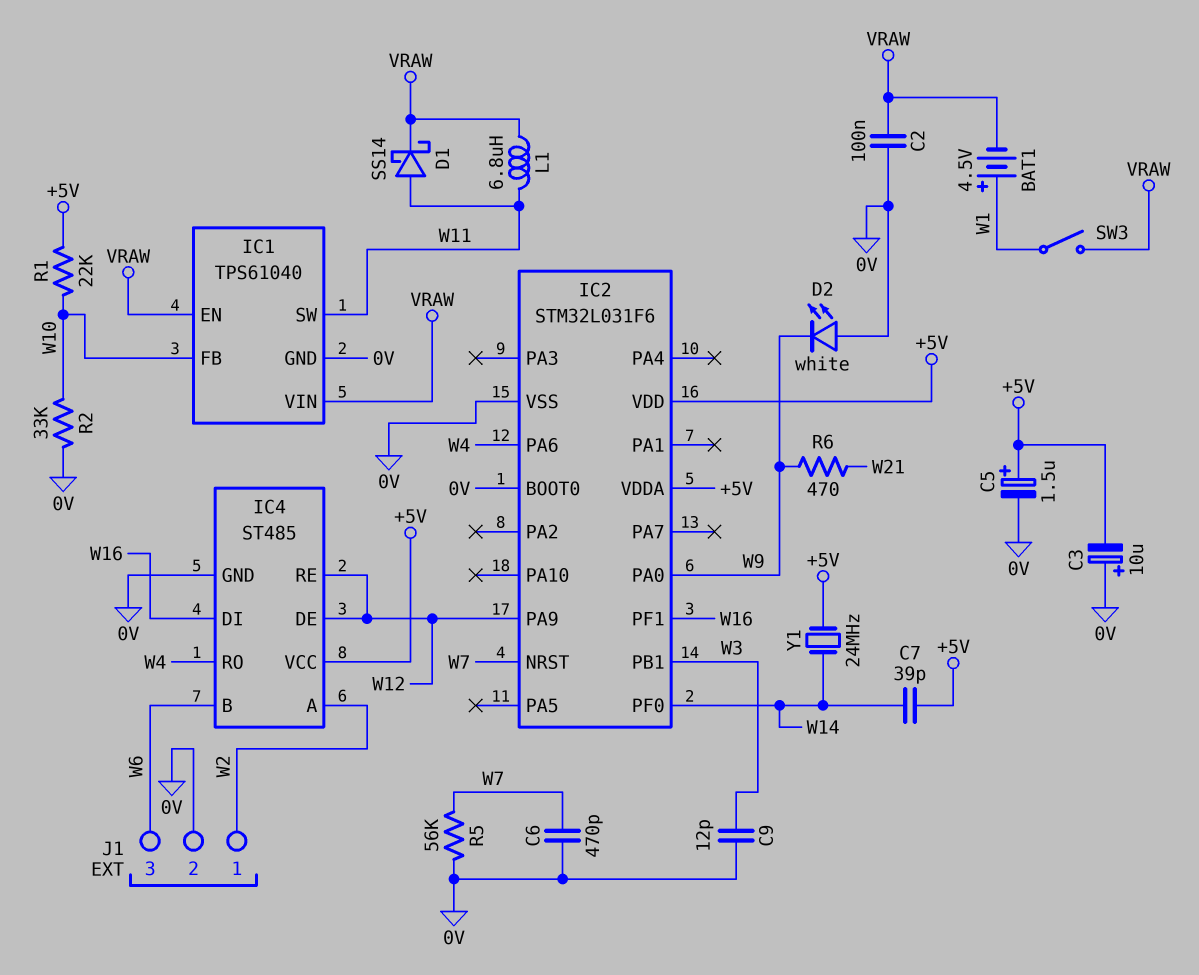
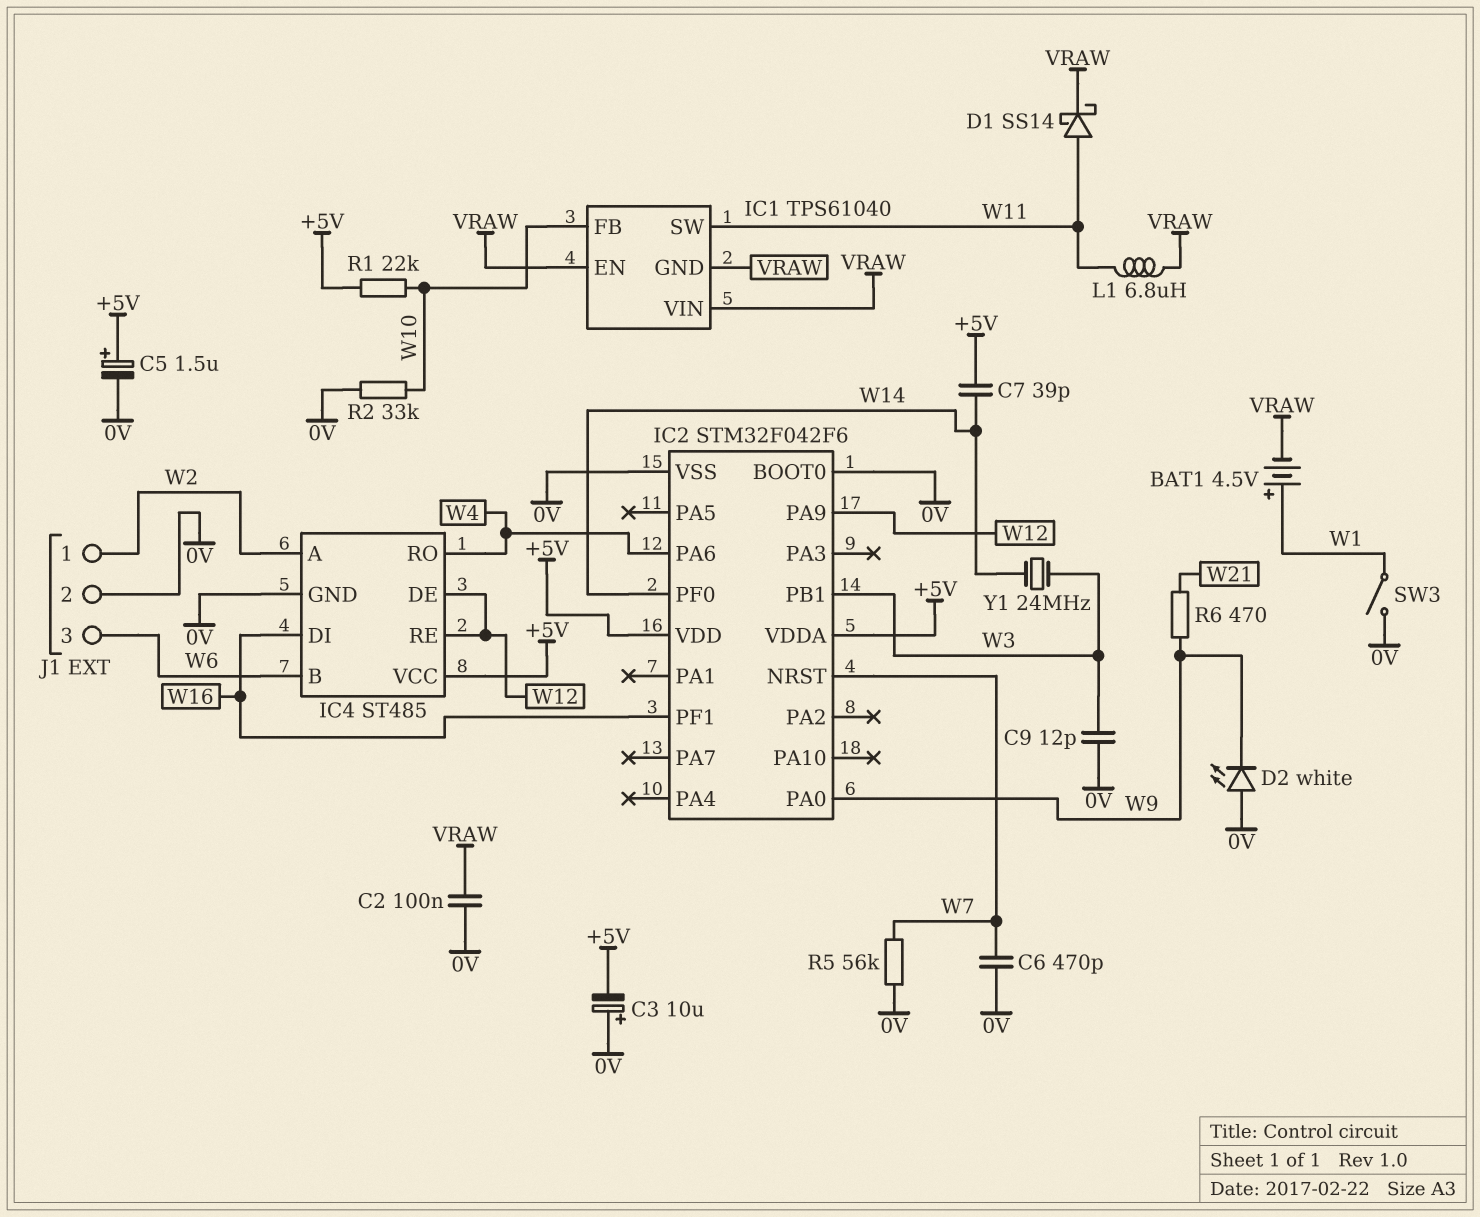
IC1 pin GND: 0V -> VRAW
IC2: STM32L031F6 -> STM32F042F6
SW3: switch (VRAW, W1) -> switch (0V, W1)
Y1: 24MHz (+5V, W14) -> 24MHz (W3, W14)

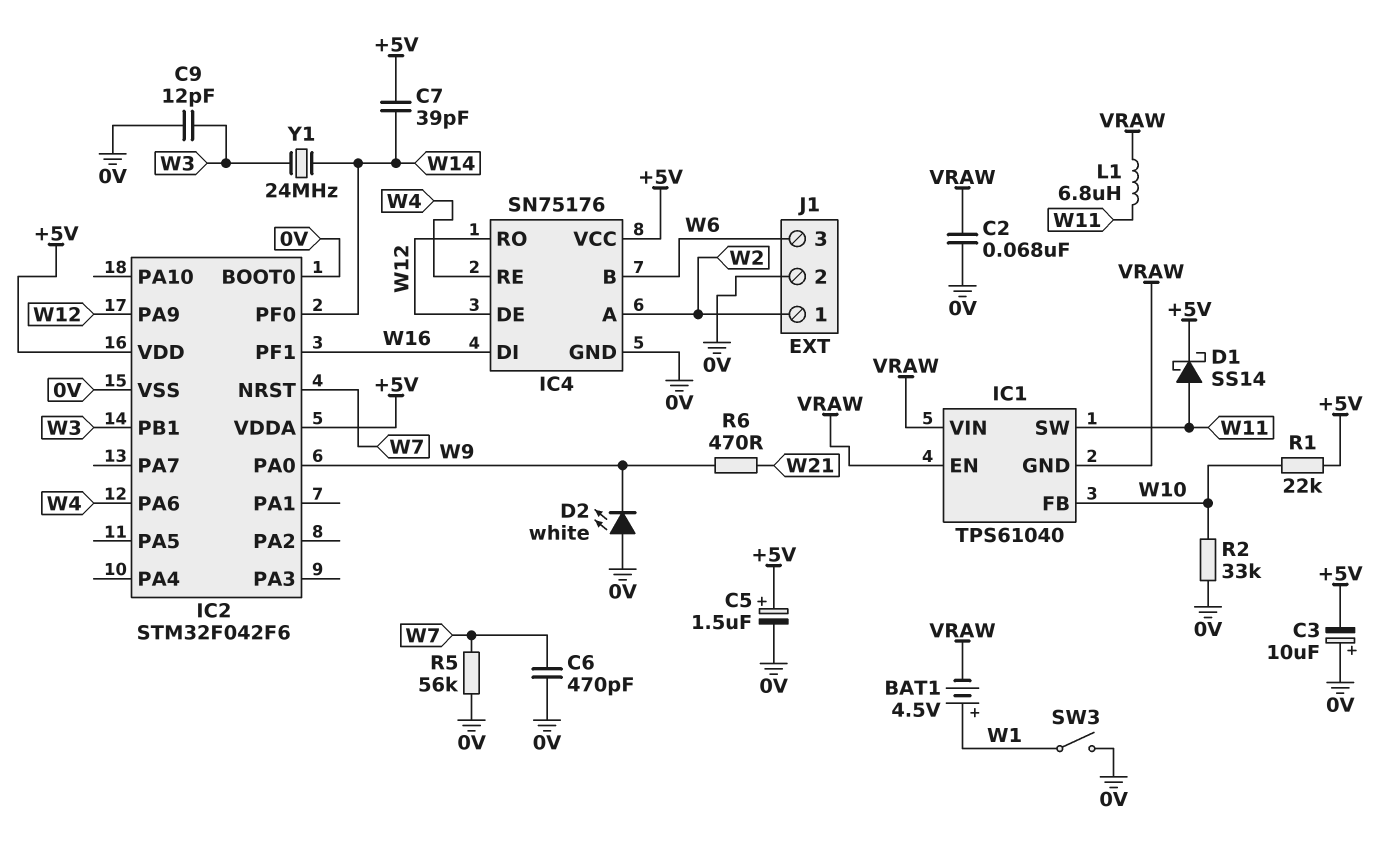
C2: 100nF (0V, VRAW) -> 68nF (0V, VRAW)
D1: schottky SS14 (A W11, K VRAW) -> schottky SS14 (A W11, K +5V)
IC4: ST485 -> SN75176
IC4 pin RE: W12 -> W4
IC4 pin RO: W4 -> W12

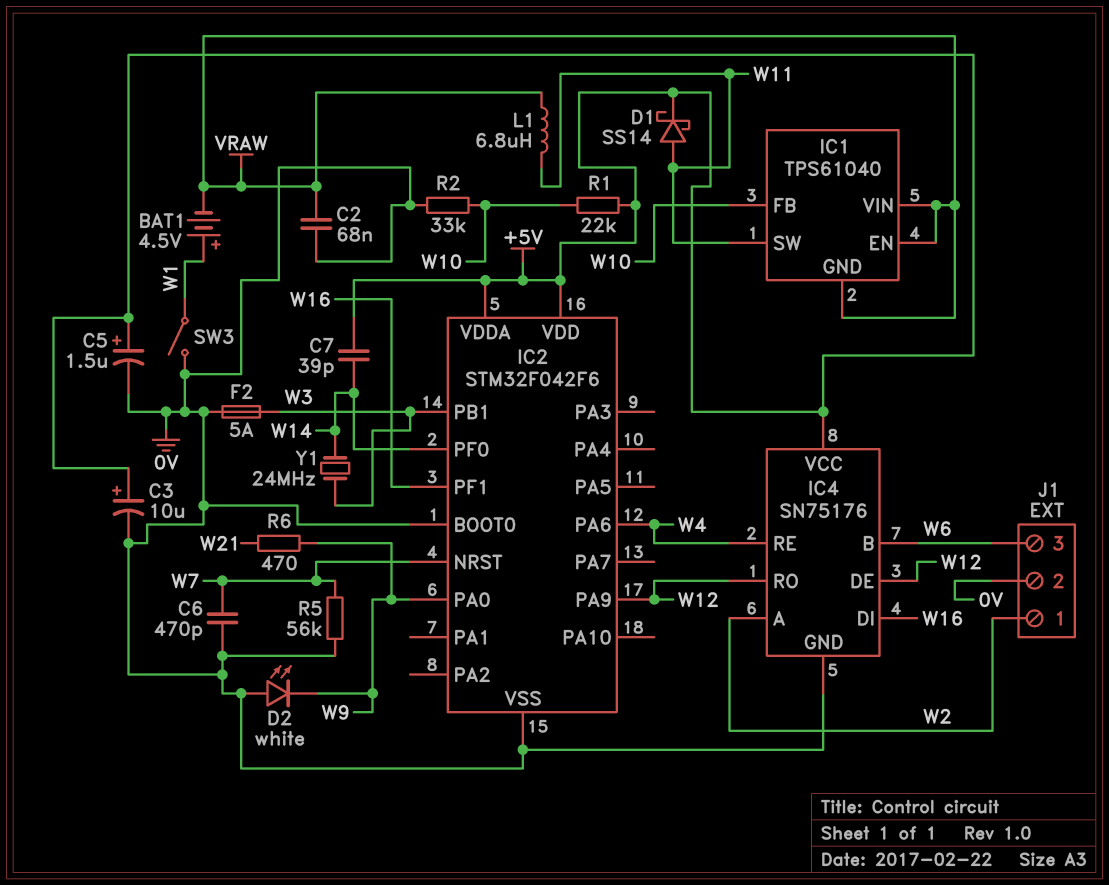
C3: 10uF (plus 0V, minus +5V) -> 10uF (plus +5V, minus 0V)
C9: 12pF (0V, W3) -> none
F2: none -> 5A (0V, W3)

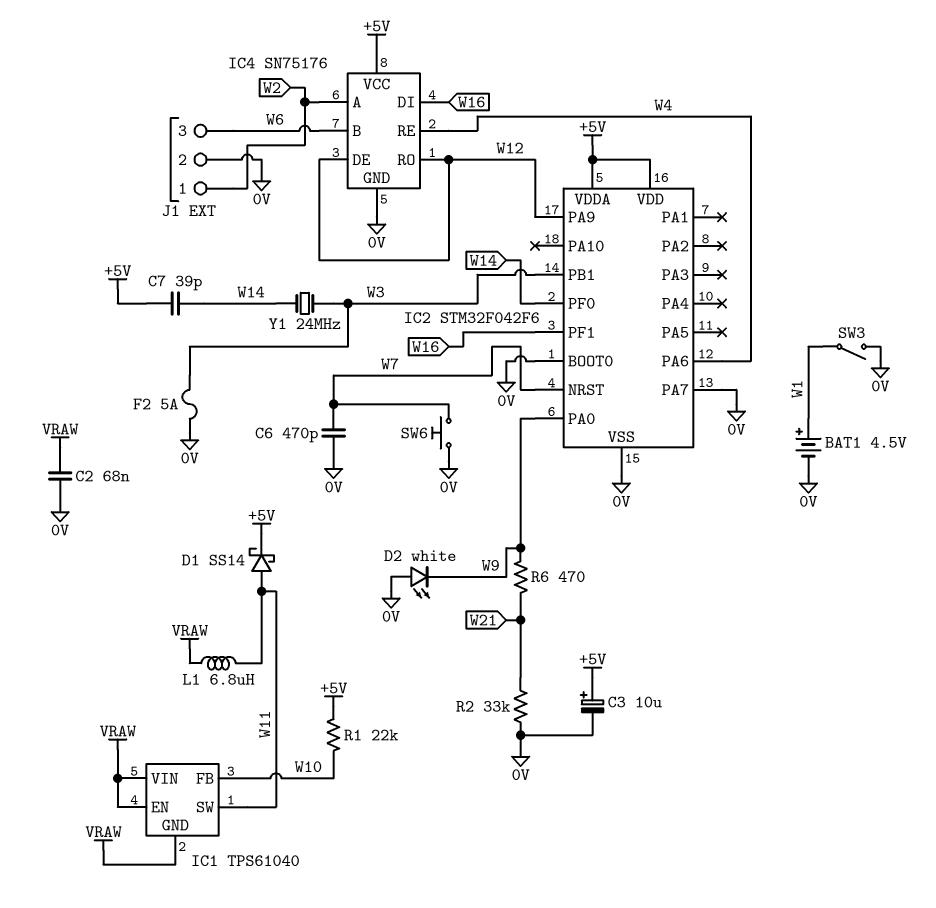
BAT1: 4.5V (plus W1, minus VRAW) -> 4.5V (plus W1, minus 0V)
C5: 1.5uF (plus +5V, minus 0V) -> none
IC2 pin PA7: none -> 0V
R2: 33k (0V, W10) -> 33k (0V, W21)
R5: 56k (0V, W7) -> none
SW6: none -> button (0V, W7)

